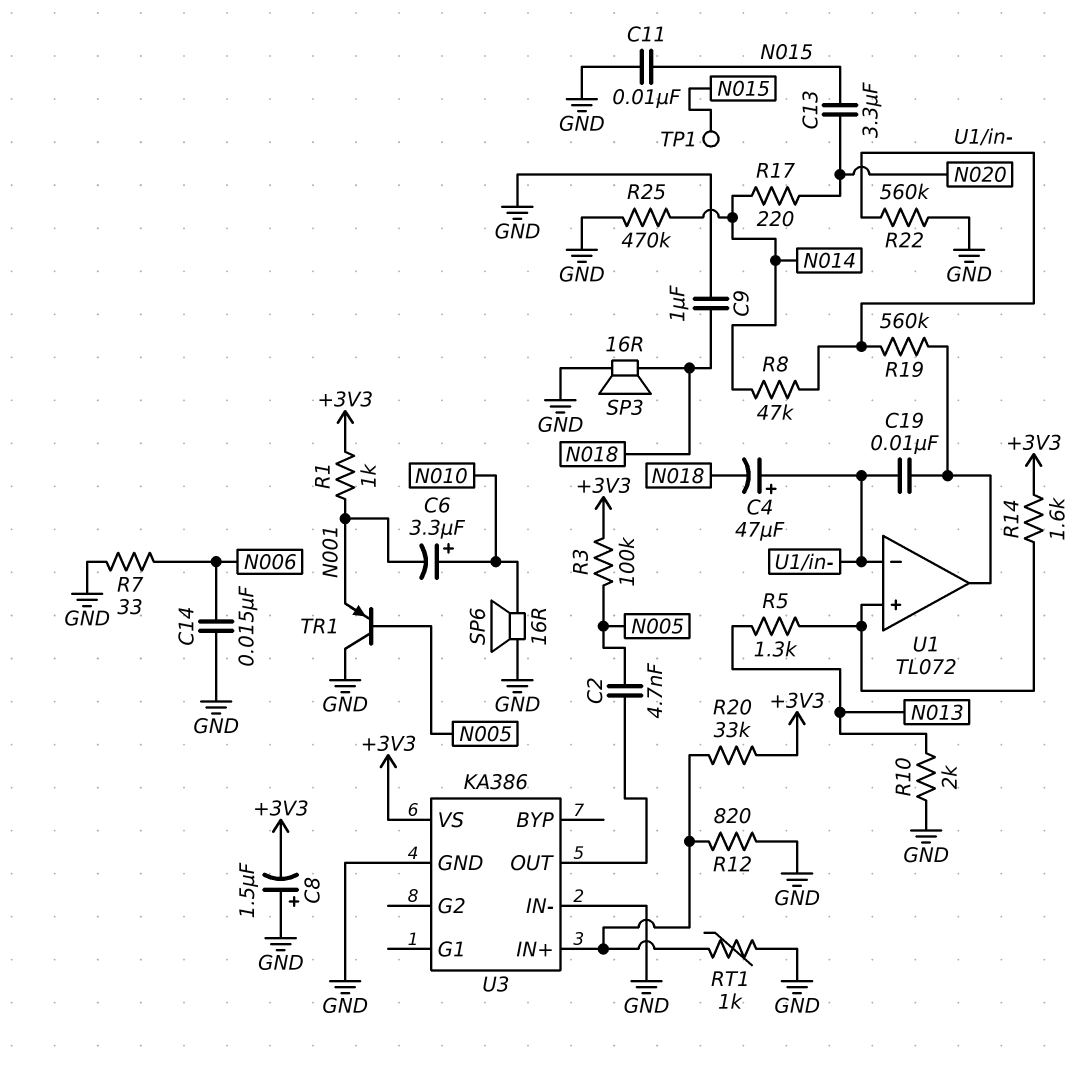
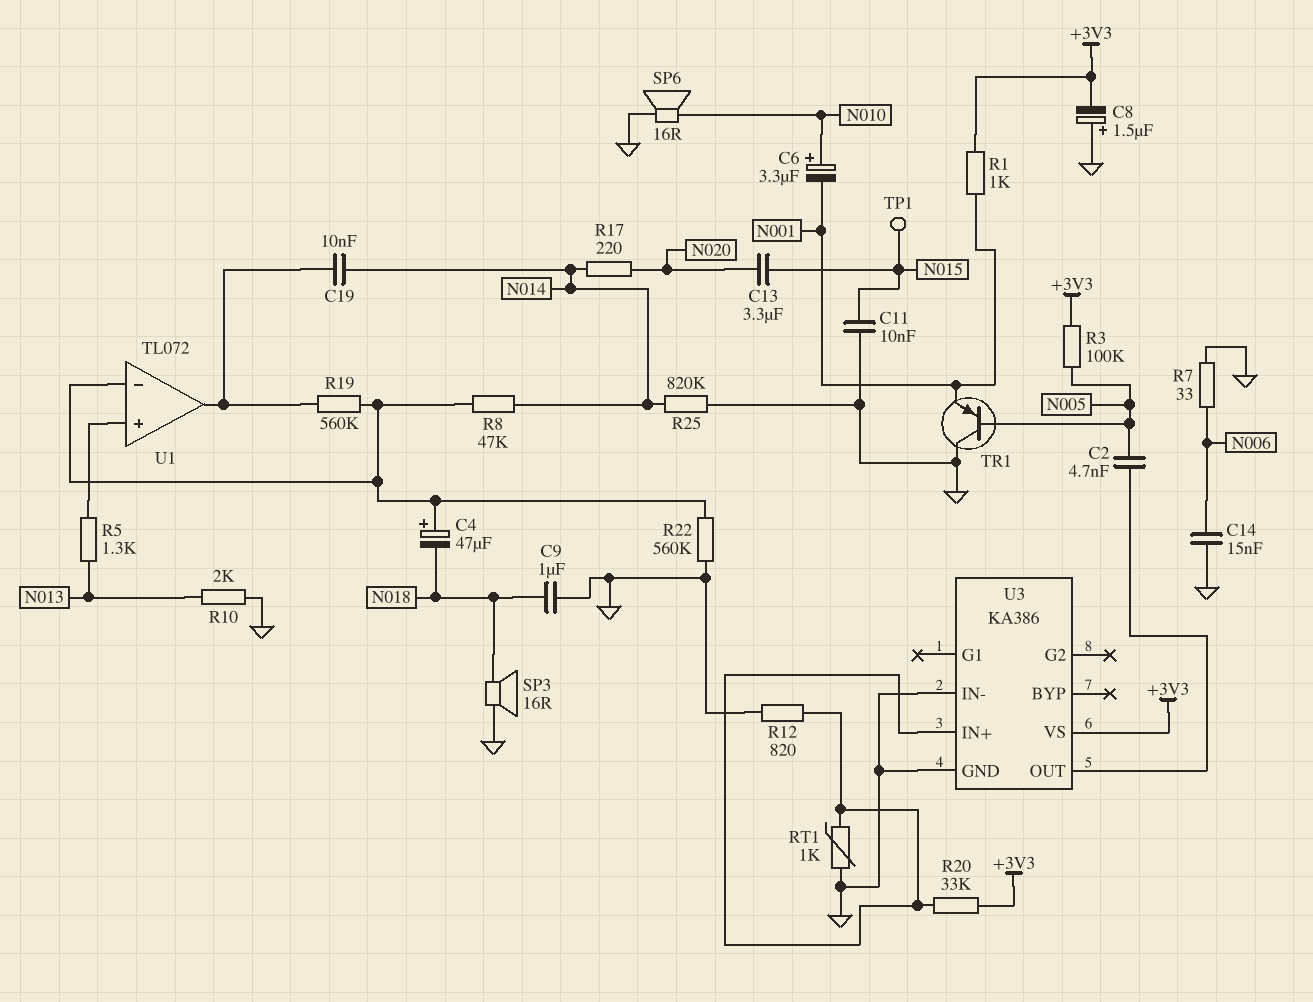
C19: 10nF (U1/in-, U1/out) -> 10nF (N014, U1/out)
R14: 1.6k (+3V3, U1/in+) -> none
R25: 470k (GND, N014) -> 820k (GND, N014)

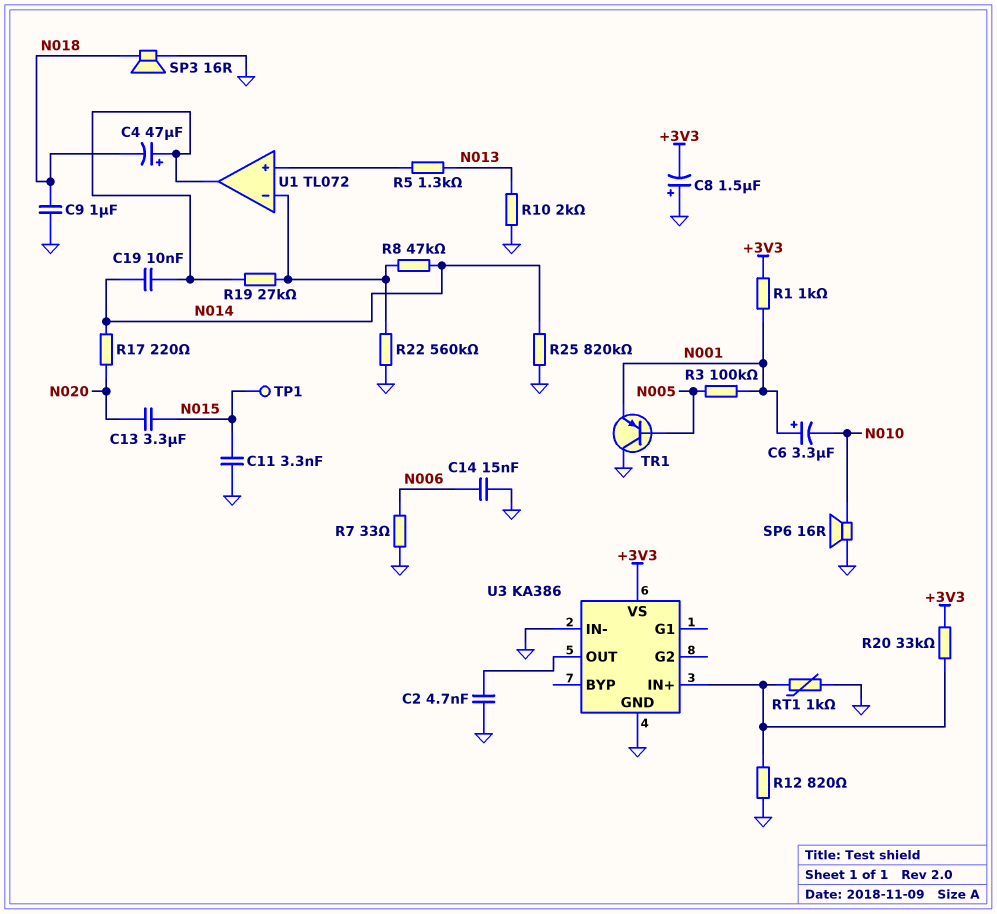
C2: 4.7nF (N005, U3/OUT) -> 4.7nF (GND, U3/OUT)
C4: 47uF (plus U1/in-, minus N018) -> 47uF (plus U1/out, minus N018)
C6: 3.3uF (plus N010, minus N001) -> 3.3uF (plus N001, minus N010)
C11: 10nF (GND, N015) -> 3.3nF (GND, N015)
R3: 100k (+3V3, N005) -> 100k (N001, N005)
R19: 560k (U1/in-, U1/out) -> 27k (U1/in-, U1/out)

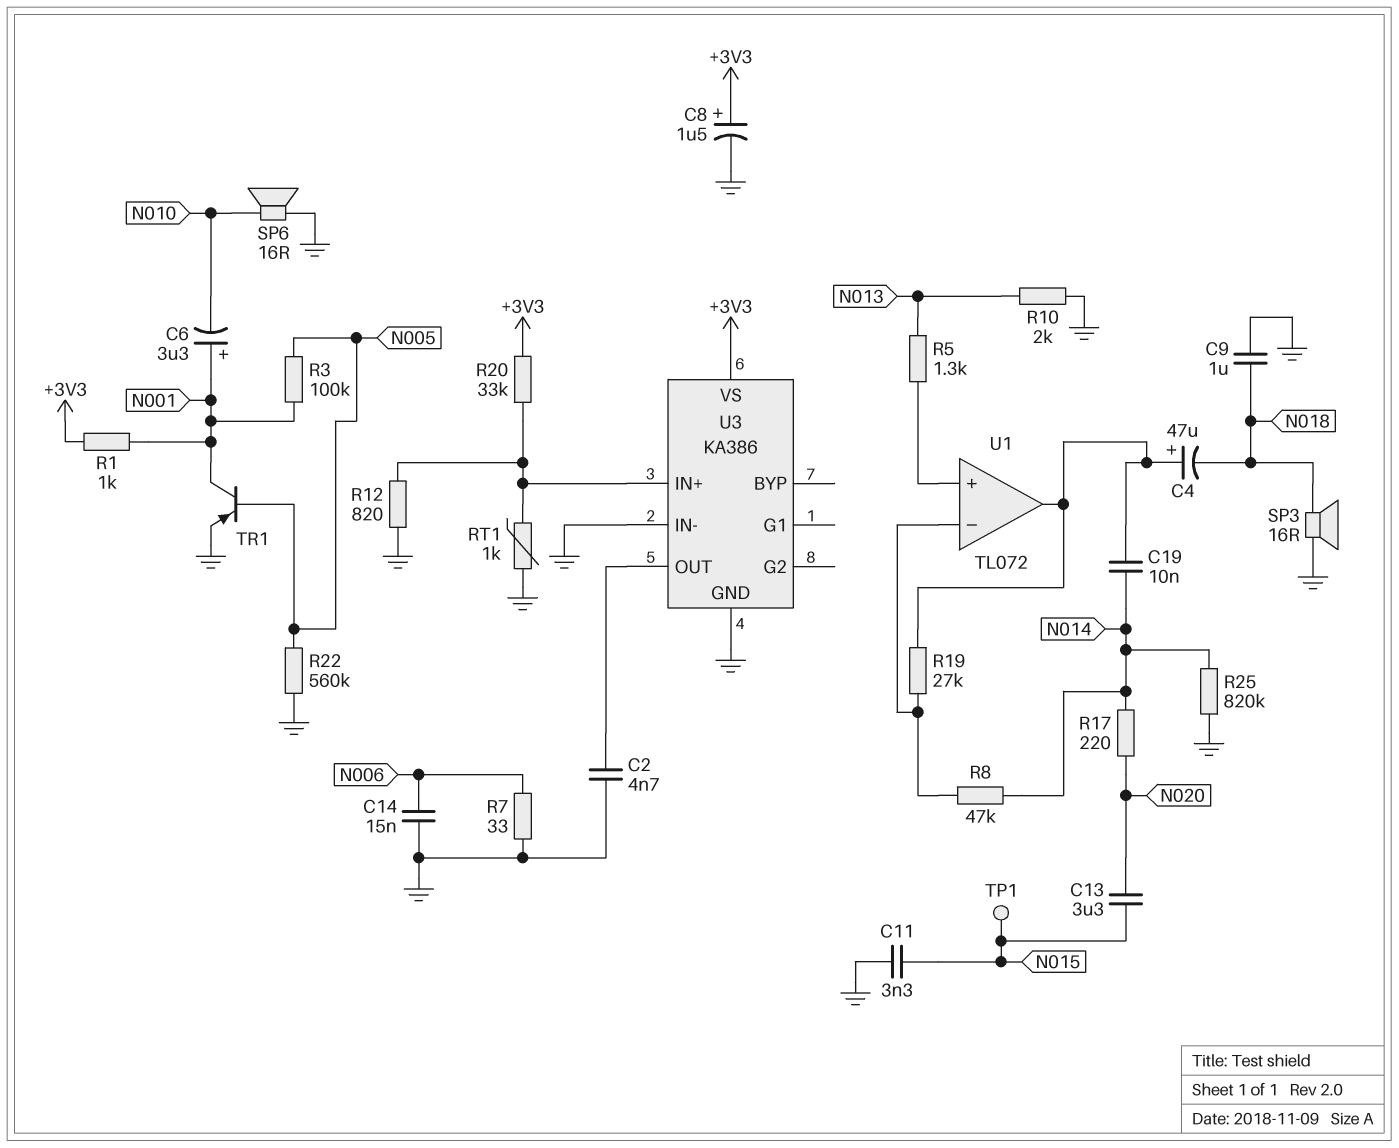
C8: 1.5uF (plus GND, minus +3V3) -> 1.5uF (plus +3V3, minus GND)
R22: 560k (GND, U1/in-) -> 560k (GND, N005)
TR1: PNP (B N005, C GND, E N001) -> PNP (B N005, C N001, E GND)

